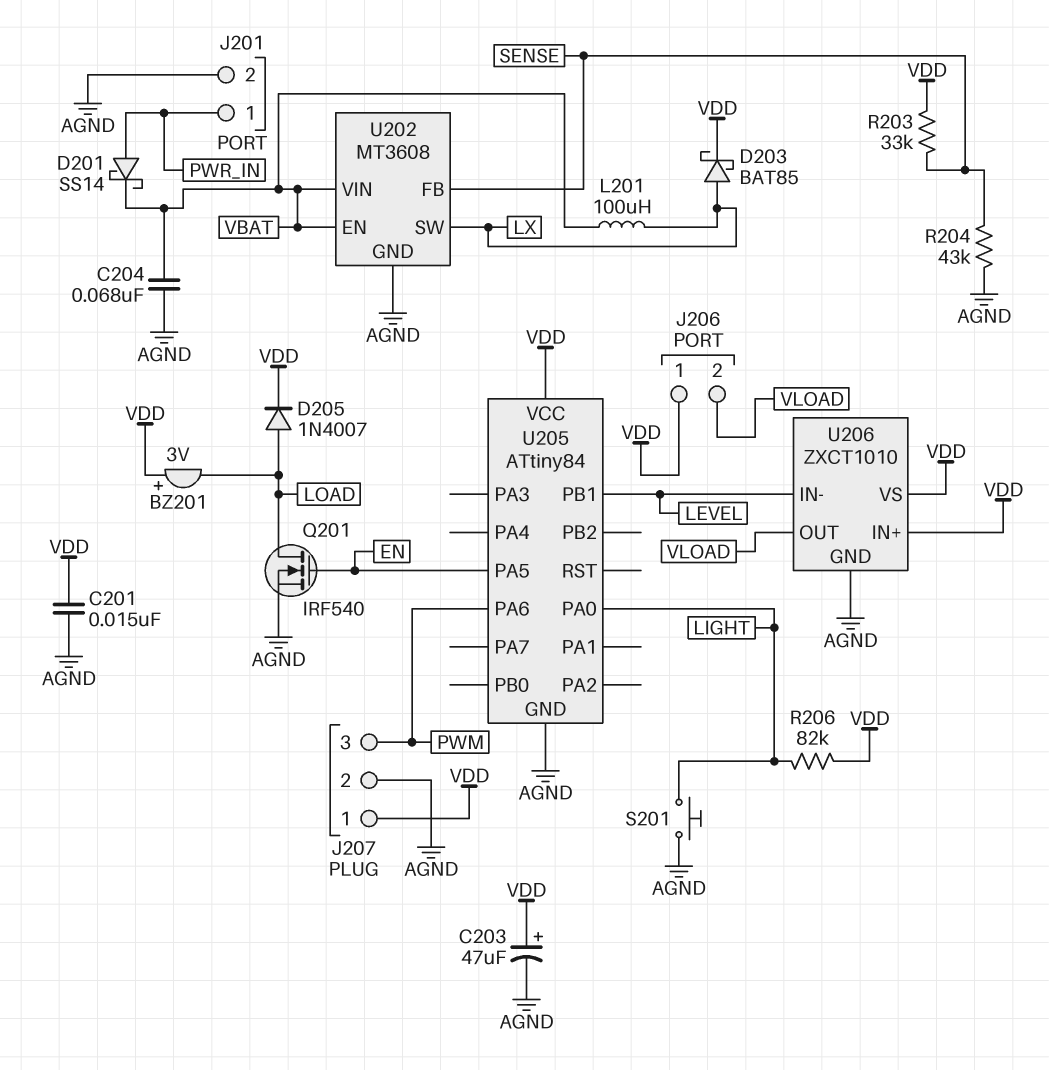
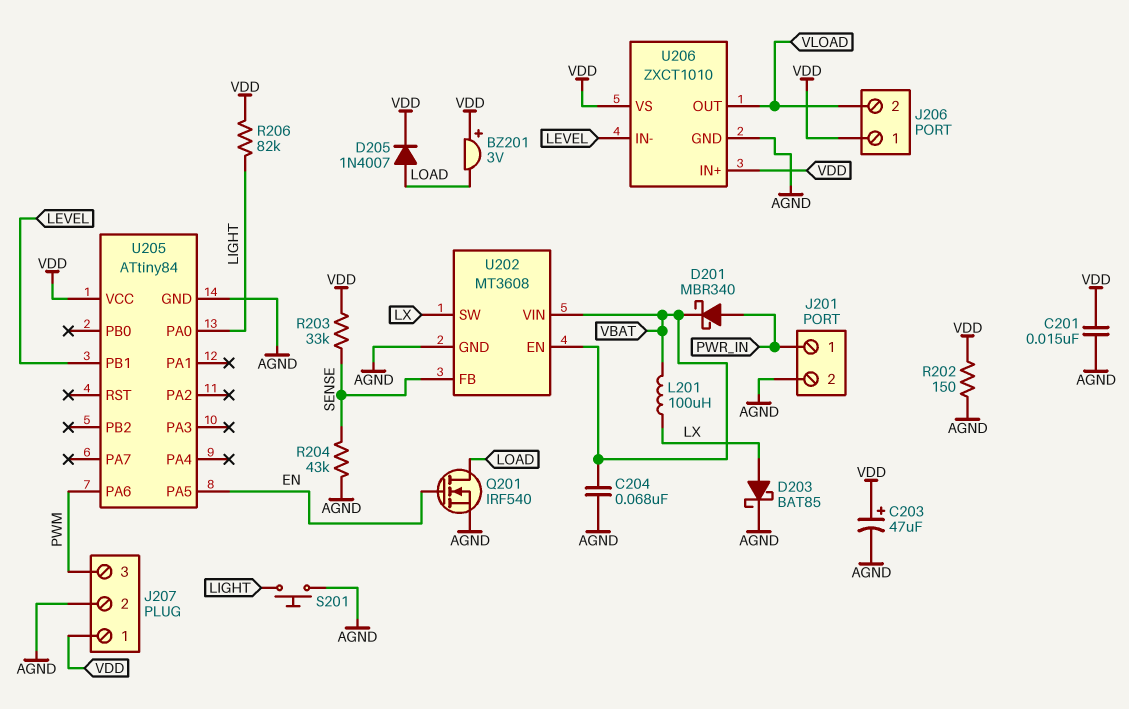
D201: schottky SS14 (A PWR_IN, K VBAT) -> schottky MBR340 (A PWR_IN, K VBAT)
D203: schottky BAT85 (A LX, K VDD) -> schottky BAT85 (A LX, K AGND)
R202: none -> 150 (AGND, VDD)

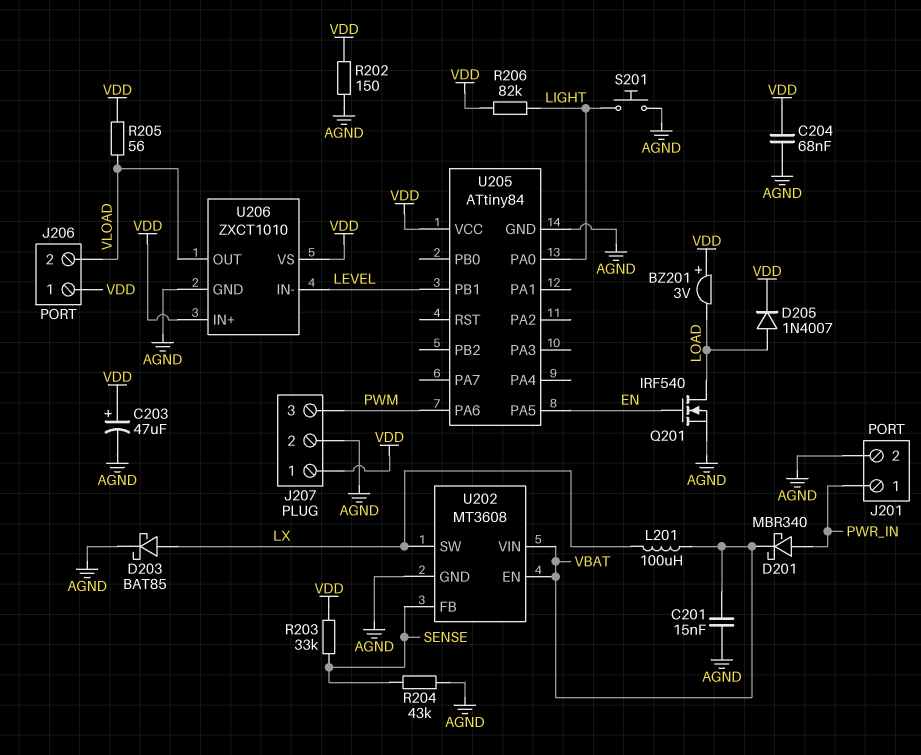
C201: 15nF (AGND, VDD) -> 15nF (AGND, VBAT)
C204: 68nF (AGND, VBAT) -> 68nF (AGND, VDD)
R205: none -> 56 (VDD, VLOAD)

